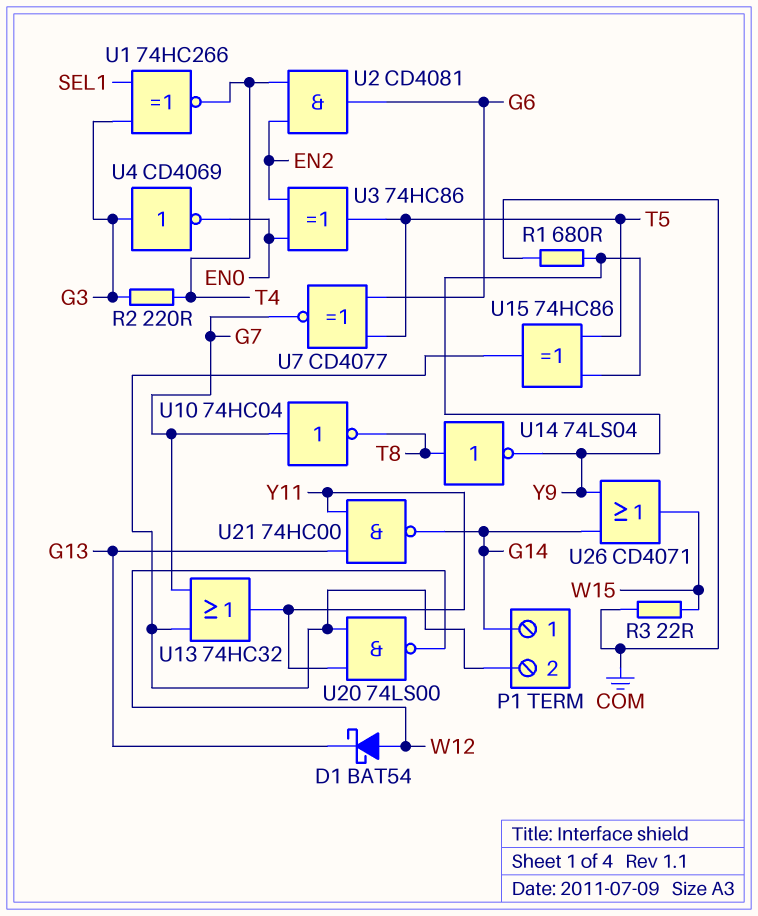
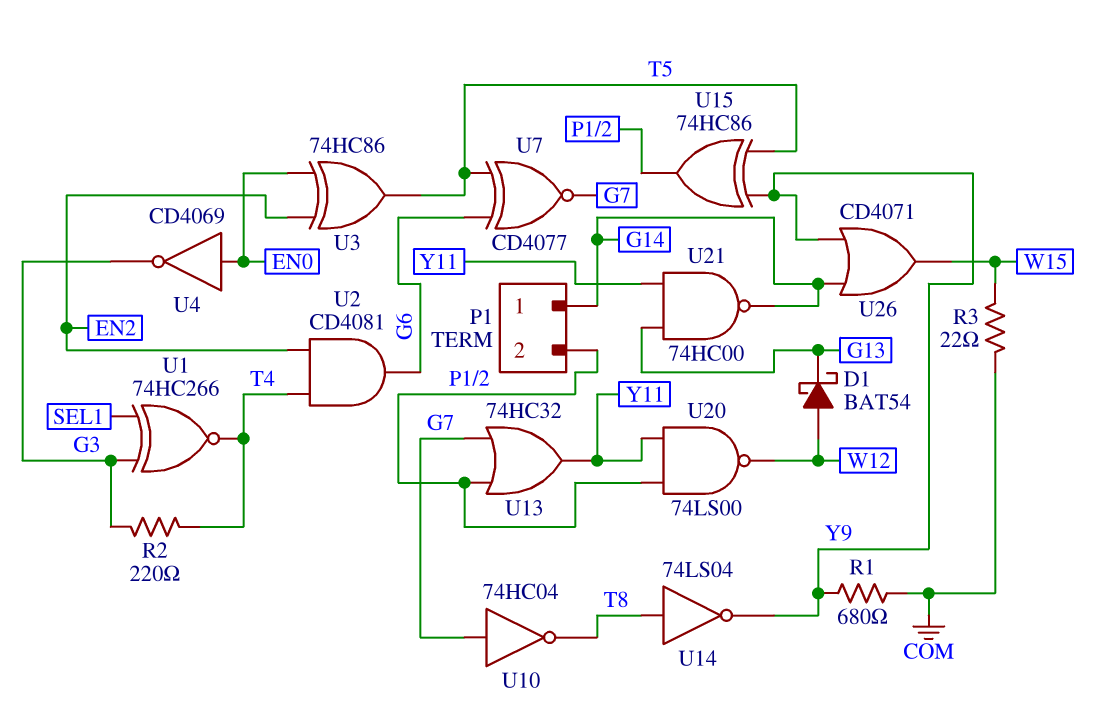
U4: NOT CD4069 (in G3, out EN0) -> NOT CD4069 (in EN0, out G3)

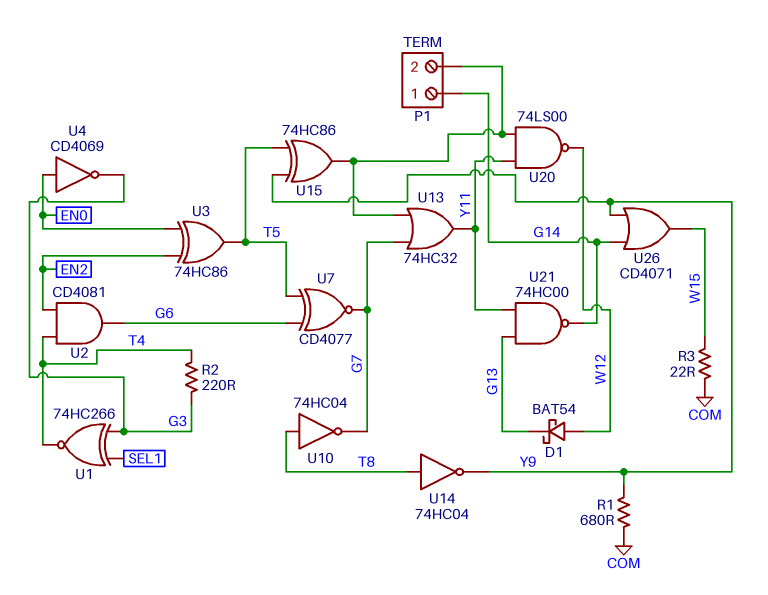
U10: NOT 74HC04 (in G7, out T8) -> NOT 74HC04 (in T8, out G7)
U14: NOT 74LS04 (in T8, out Y9) -> NOT 74HC04 (in T8, out Y9)

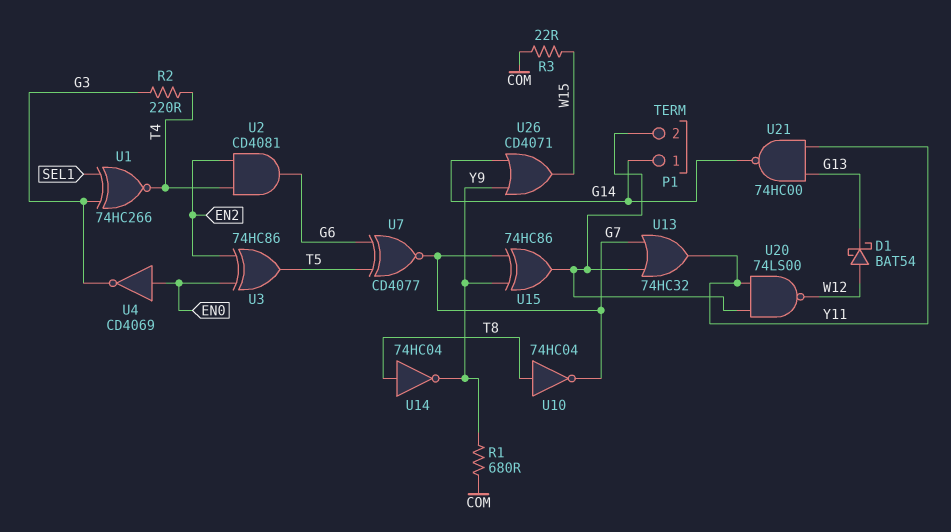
U15: XOR 74HC86 (in T5, in Y9, out P1/2) -> XOR 74HC86 (in G7, in Y9, out P1/2)

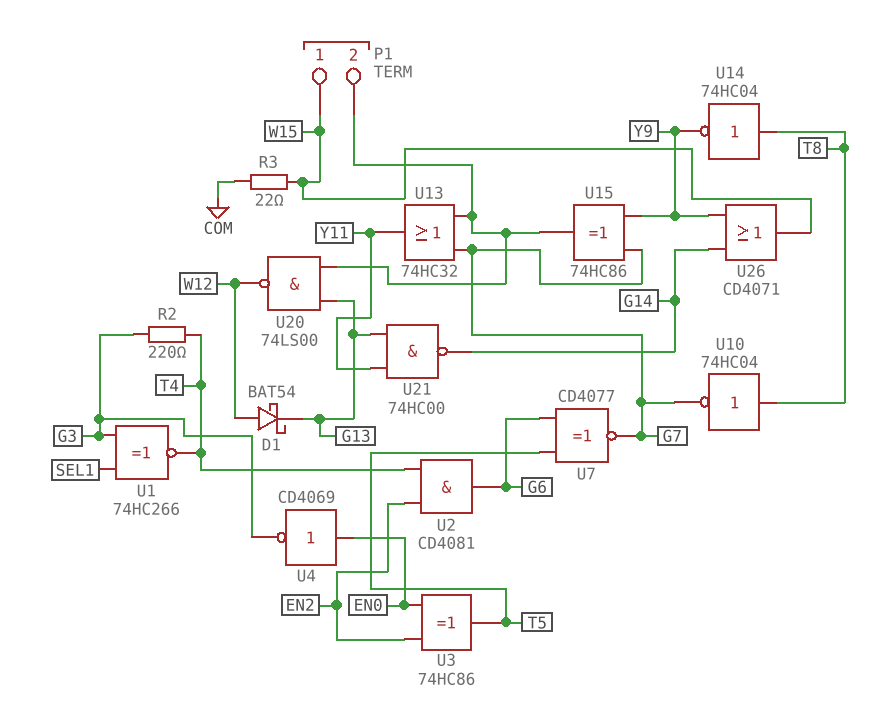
P1 pin 1: G14 -> W15
R1: 680 (COM, Y9) -> none
U20: NAND 74LS00 (in P1/2, in Y11, out W12) -> NAND 74LS00 (in G13, in P1/2, out W12)

